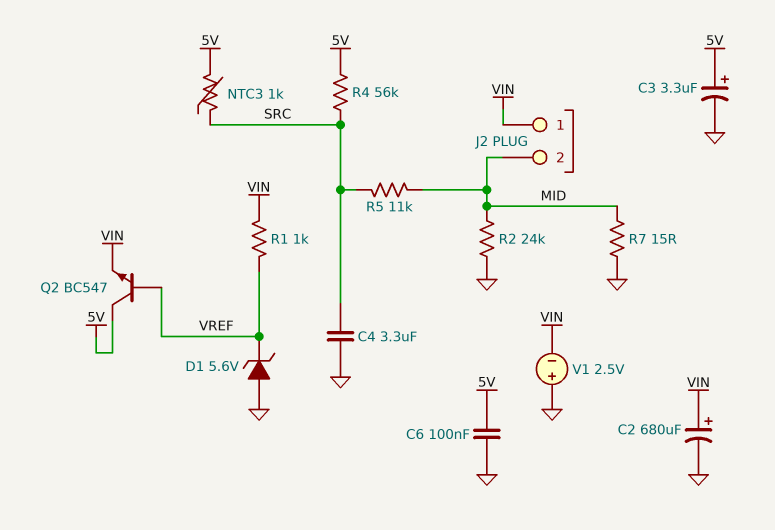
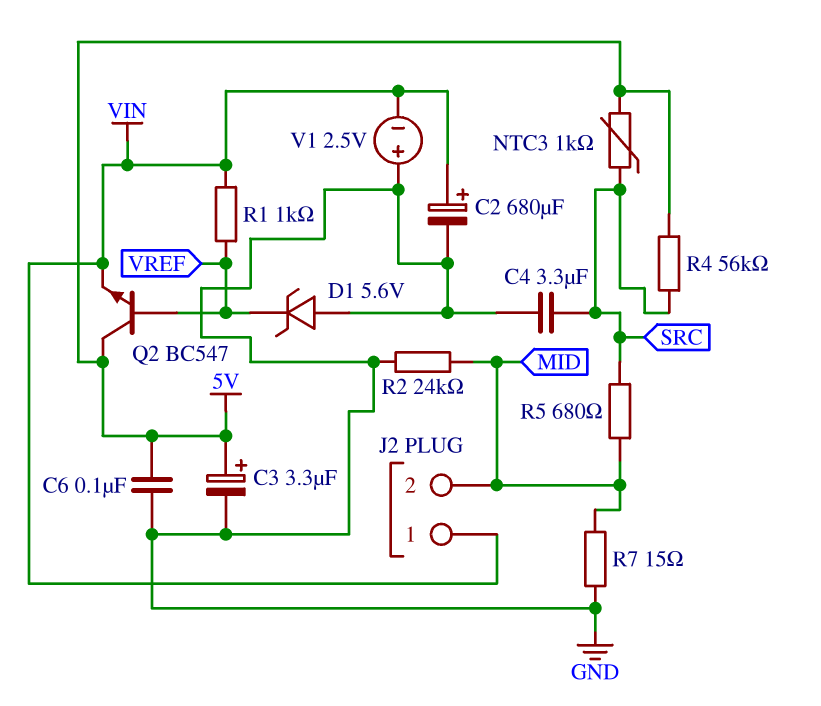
R5: 11k (MID, SRC) -> 680 (MID, SRC)

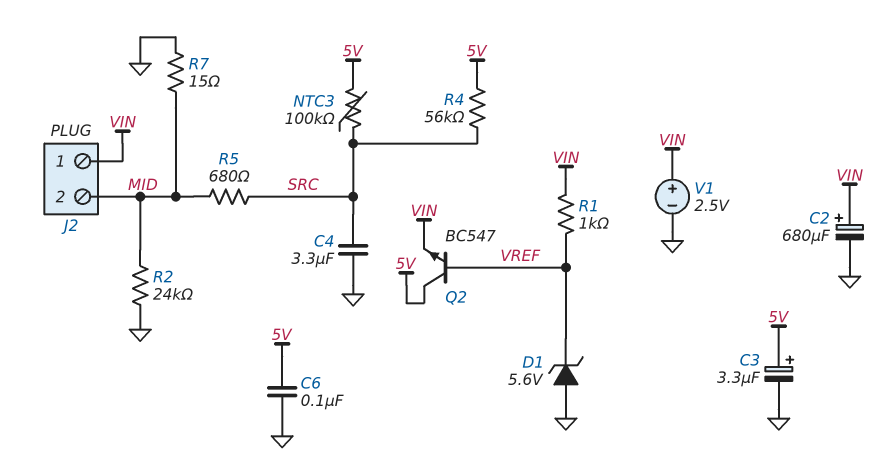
NTC3: 1k (5V, SRC) -> 100k (5V, SRC)
V1: 2.5V (plus GND, minus VIN) -> 2.5V (plus VIN, minus GND)

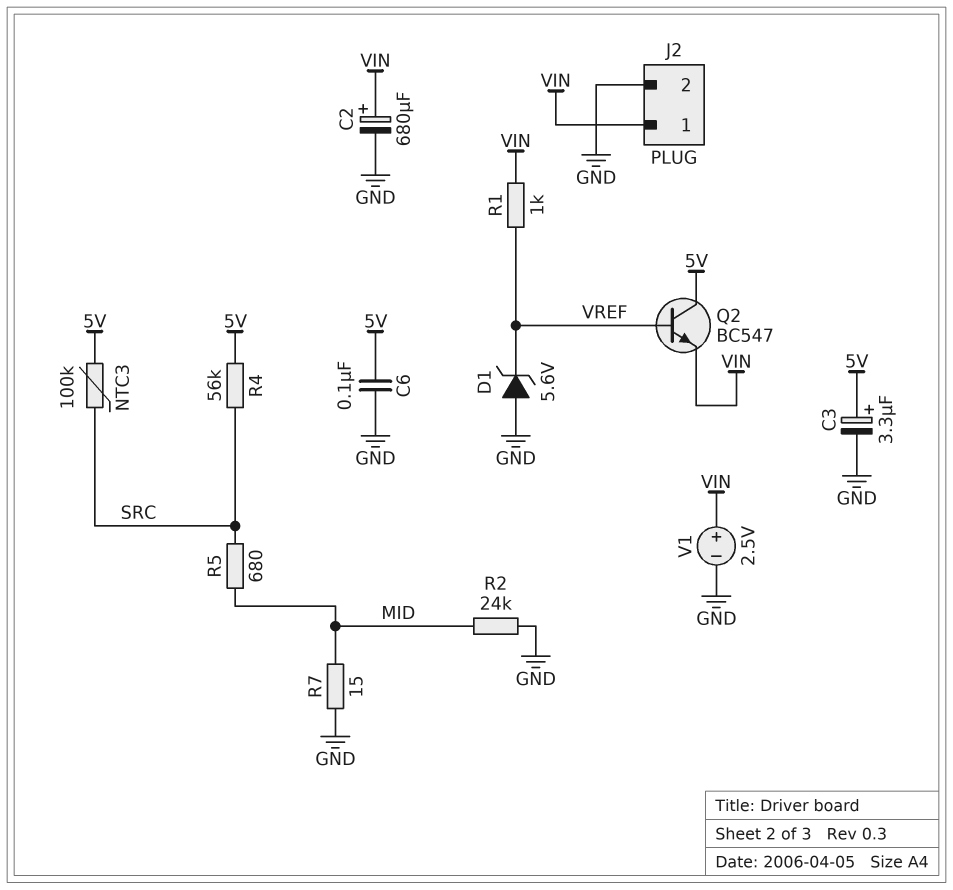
C4: 3.3uF (GND, SRC) -> none
J2 pin 2: MID -> GND

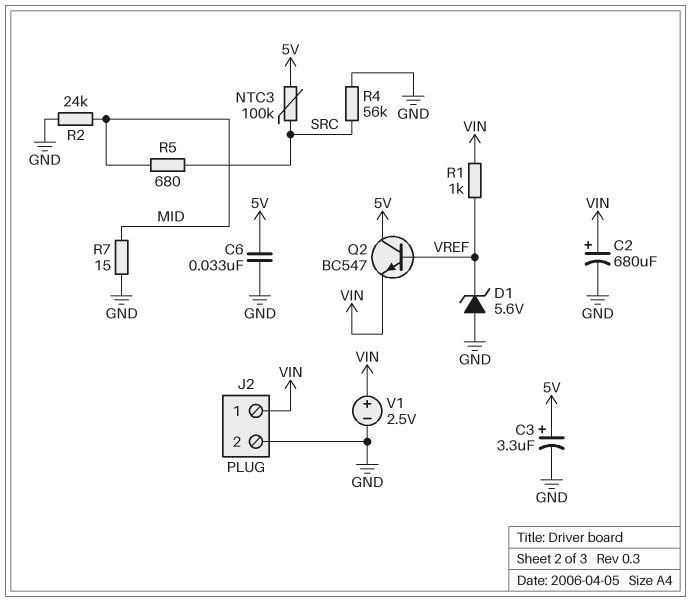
C6: 100nF (5V, GND) -> 33nF (5V, GND)
R4: 56k (5V, SRC) -> 56k (GND, SRC)

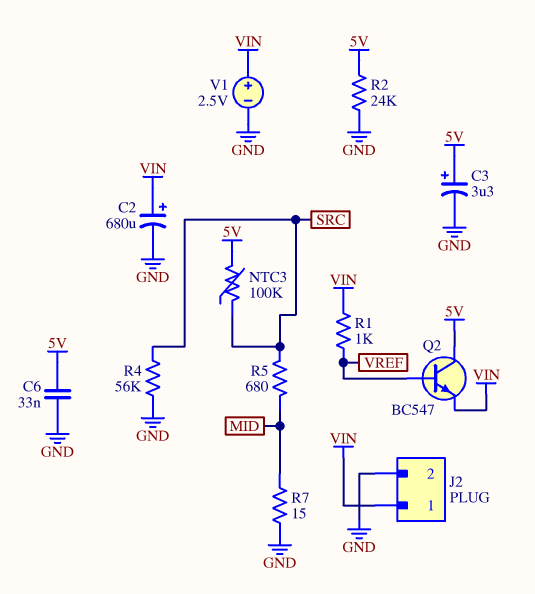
D1: zener 5.6V (A GND, K VREF) -> none
R2: 24k (GND, MID) -> 24k (5V, GND)

